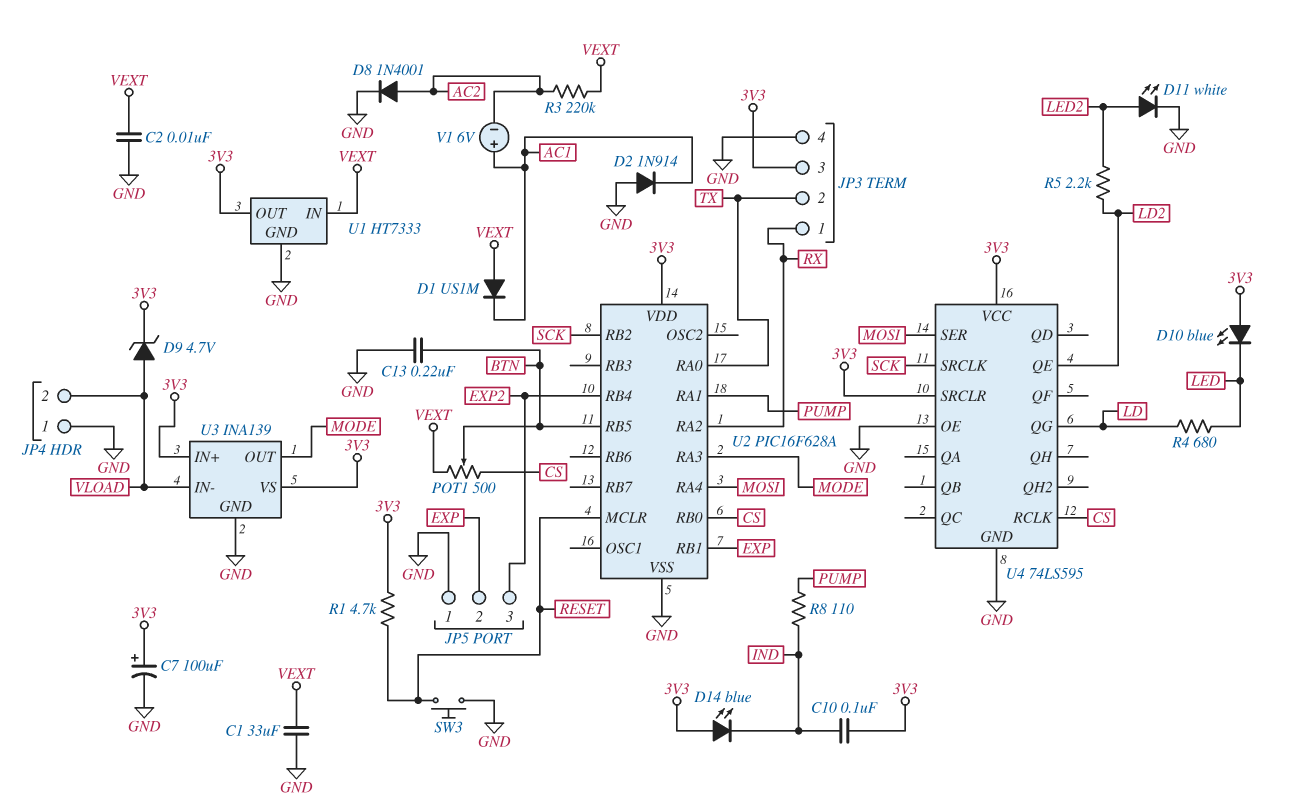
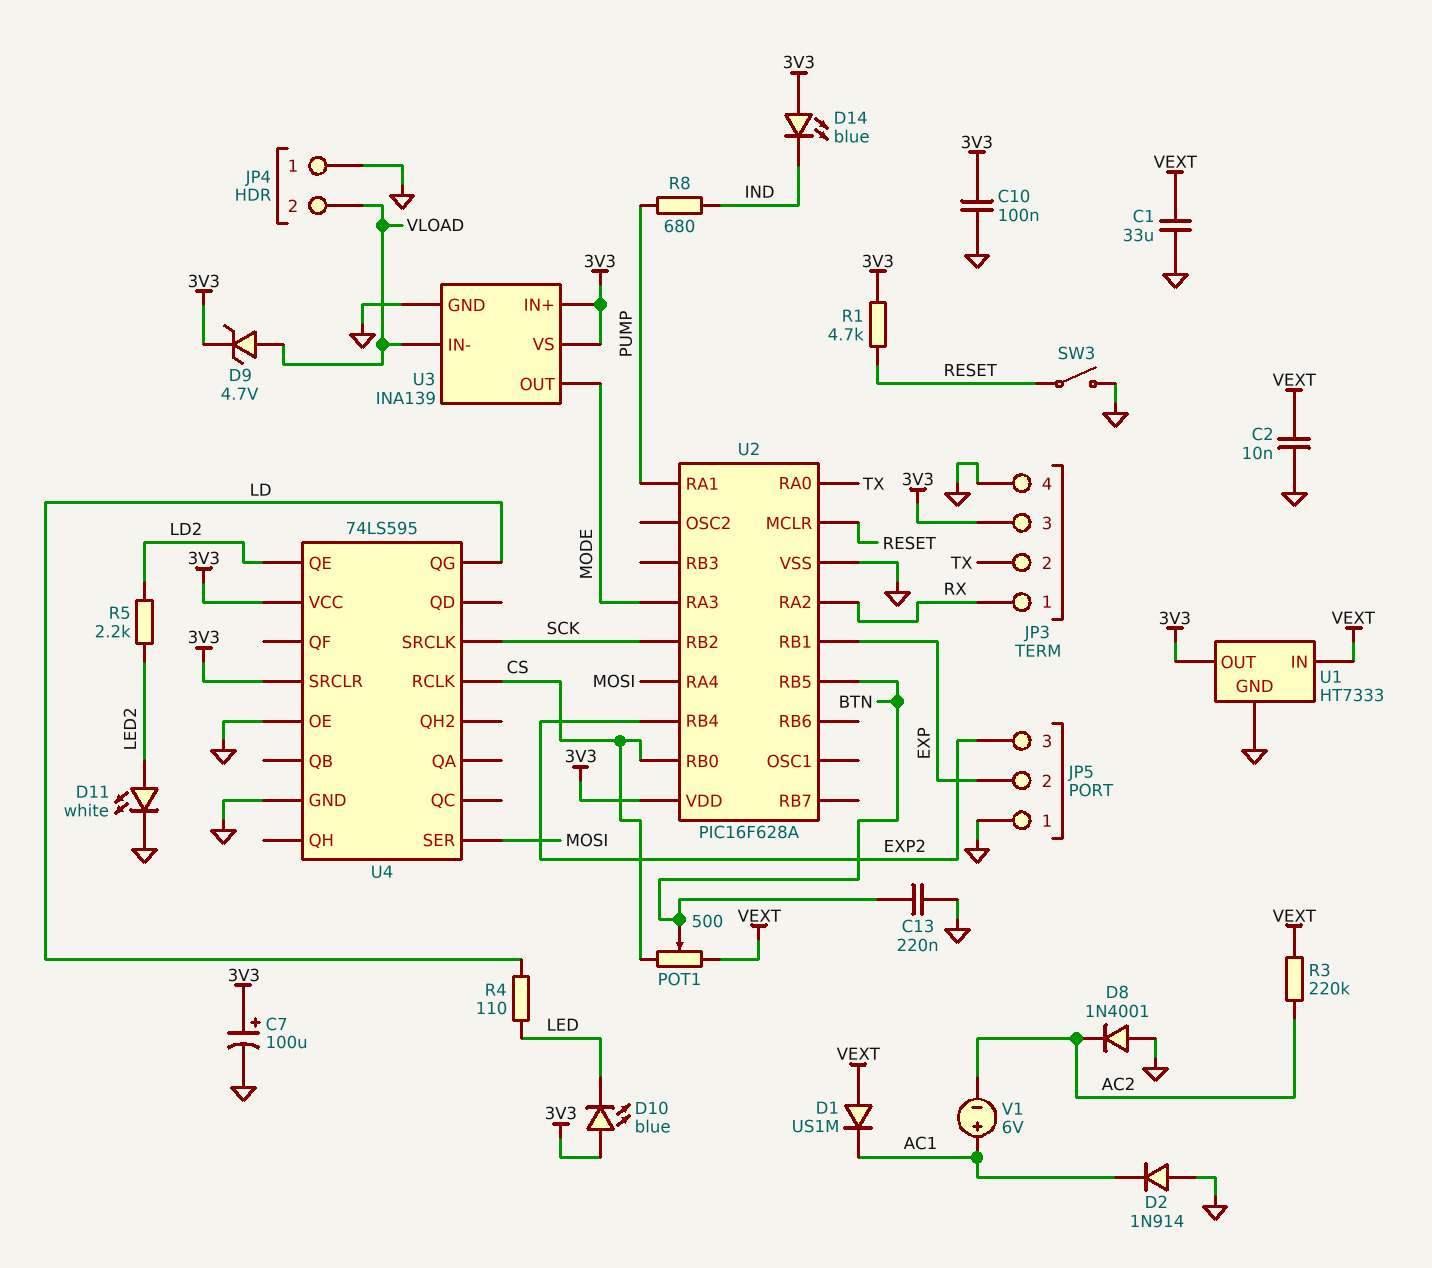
C10: 100nF (3V3, IND) -> 100nF (3V3, GND)
D8: diode 1N4001 (A AC2, K GND) -> diode 1N4001 (A GND, K AC2)
R4: 680 (LD, LED) -> 110 (LD, LED)
R8: 110 (IND, PUMP) -> 680 (IND, PUMP)
SW3: button (GND, RESET) -> switch (GND, RESET)

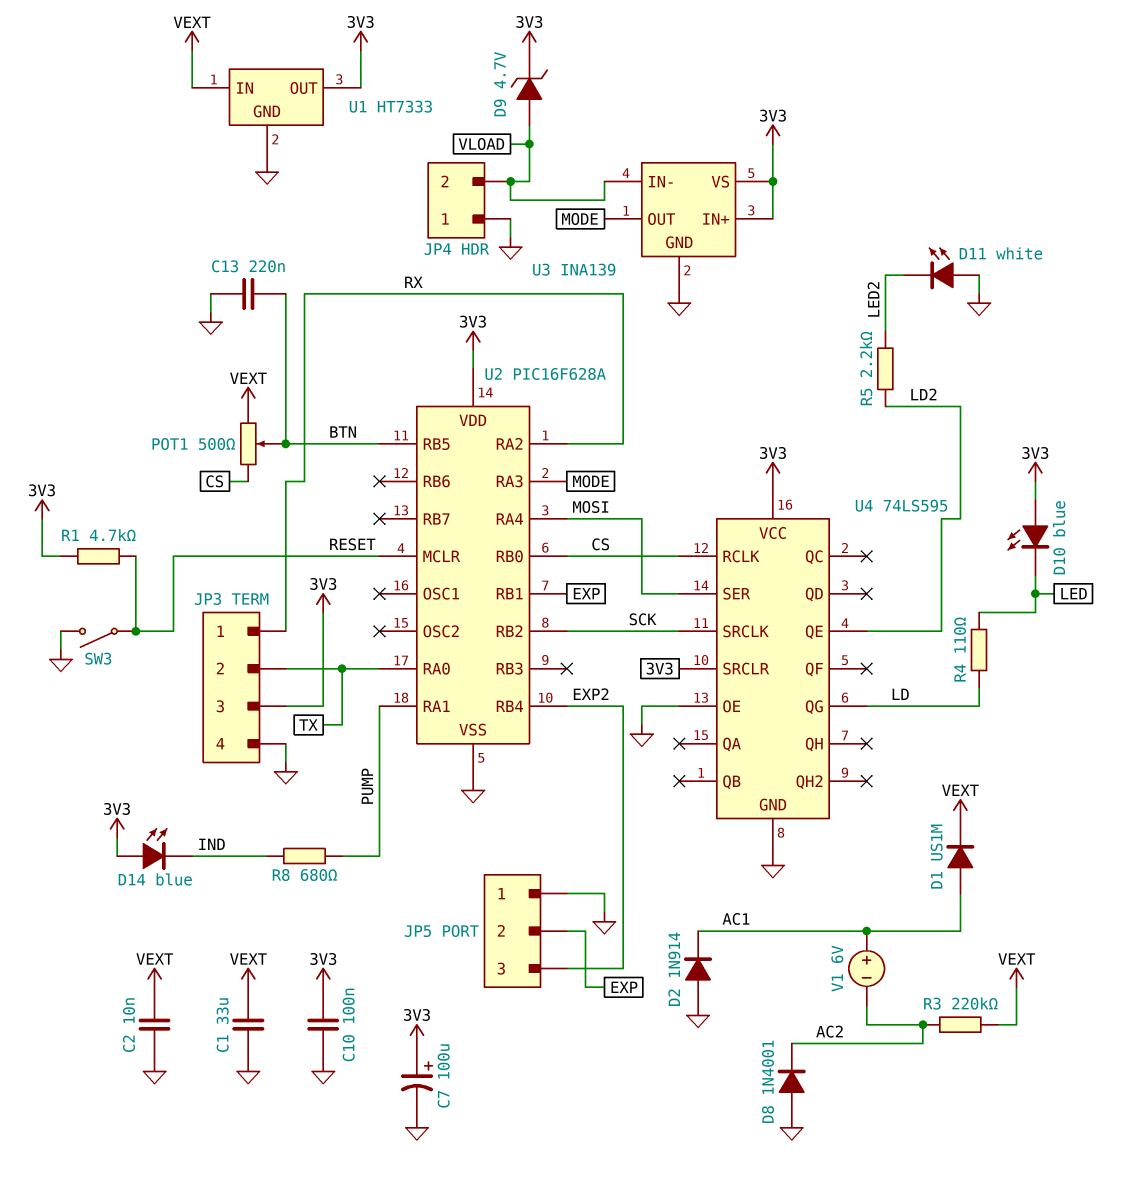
D1: diode US1M (A VEXT, K AC1) -> diode US1M (A AC1, K VEXT)
D11: LED white (A LED2, K GND) -> LED white (A GND, K LED2)

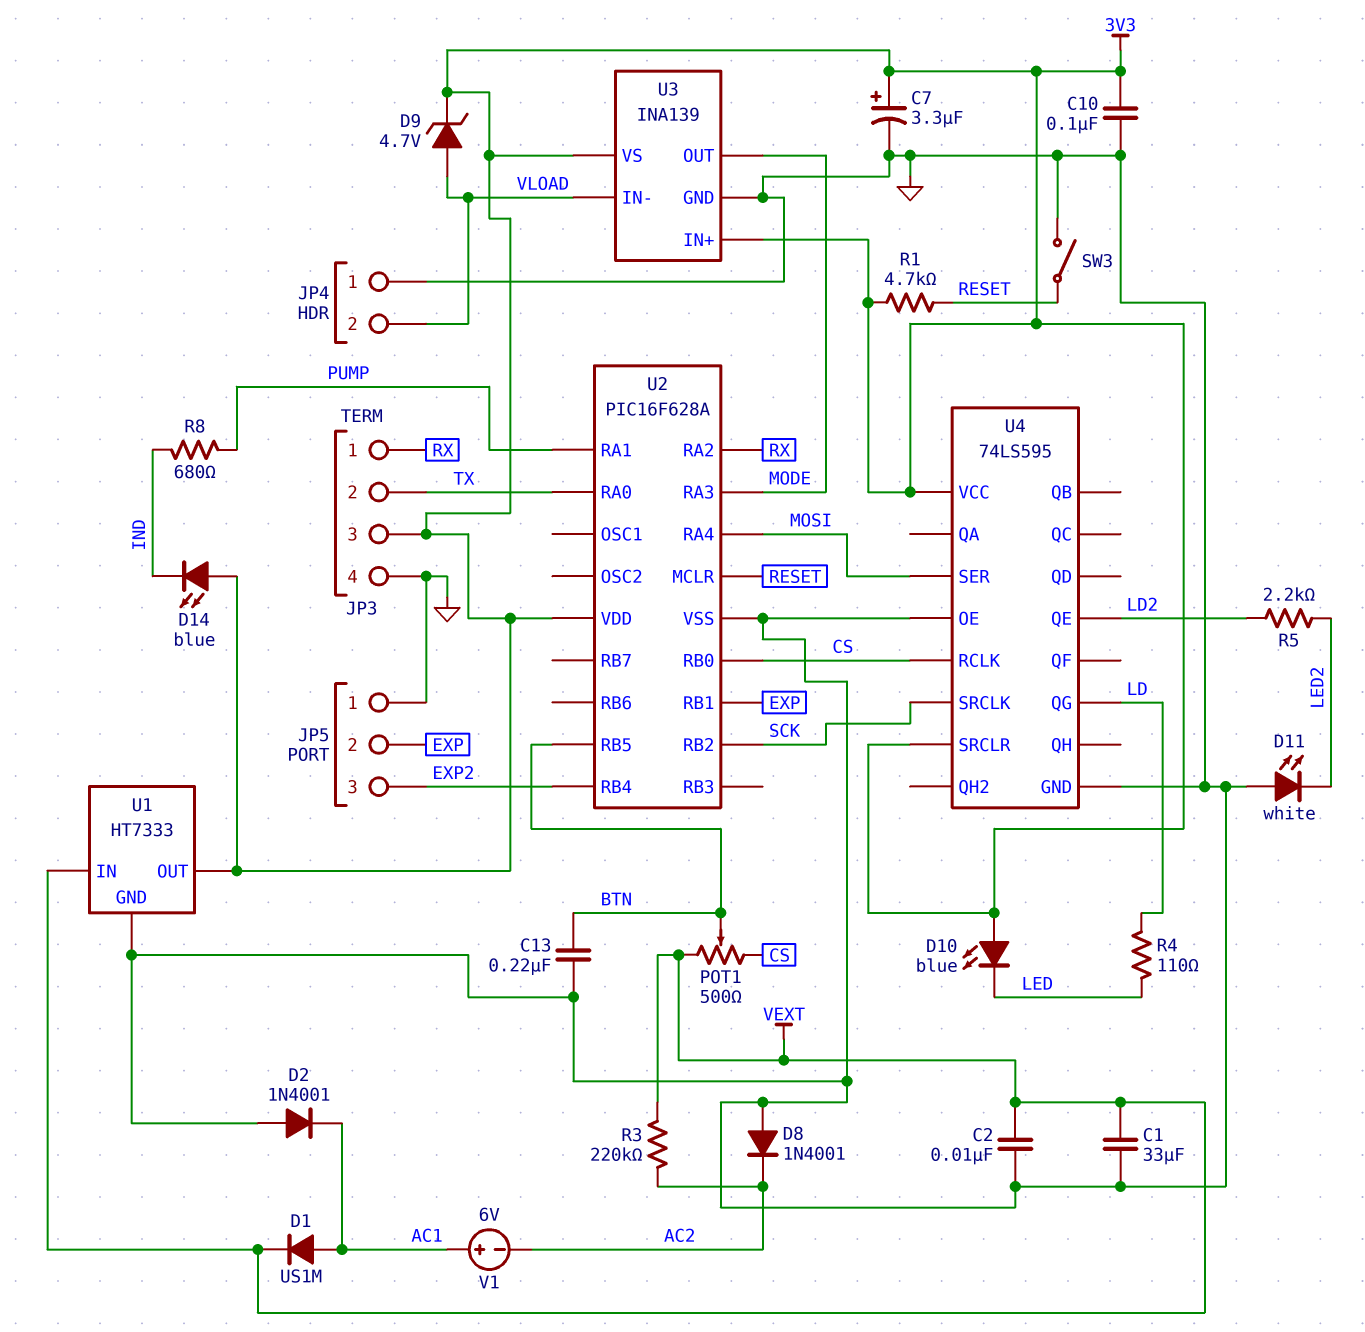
C7: 100uF (plus 3V3, minus GND) -> 3.3uF (plus 3V3, minus GND)
D2: diode 1N914 (A GND, K AC1) -> diode 1N4001 (A GND, K AC1)

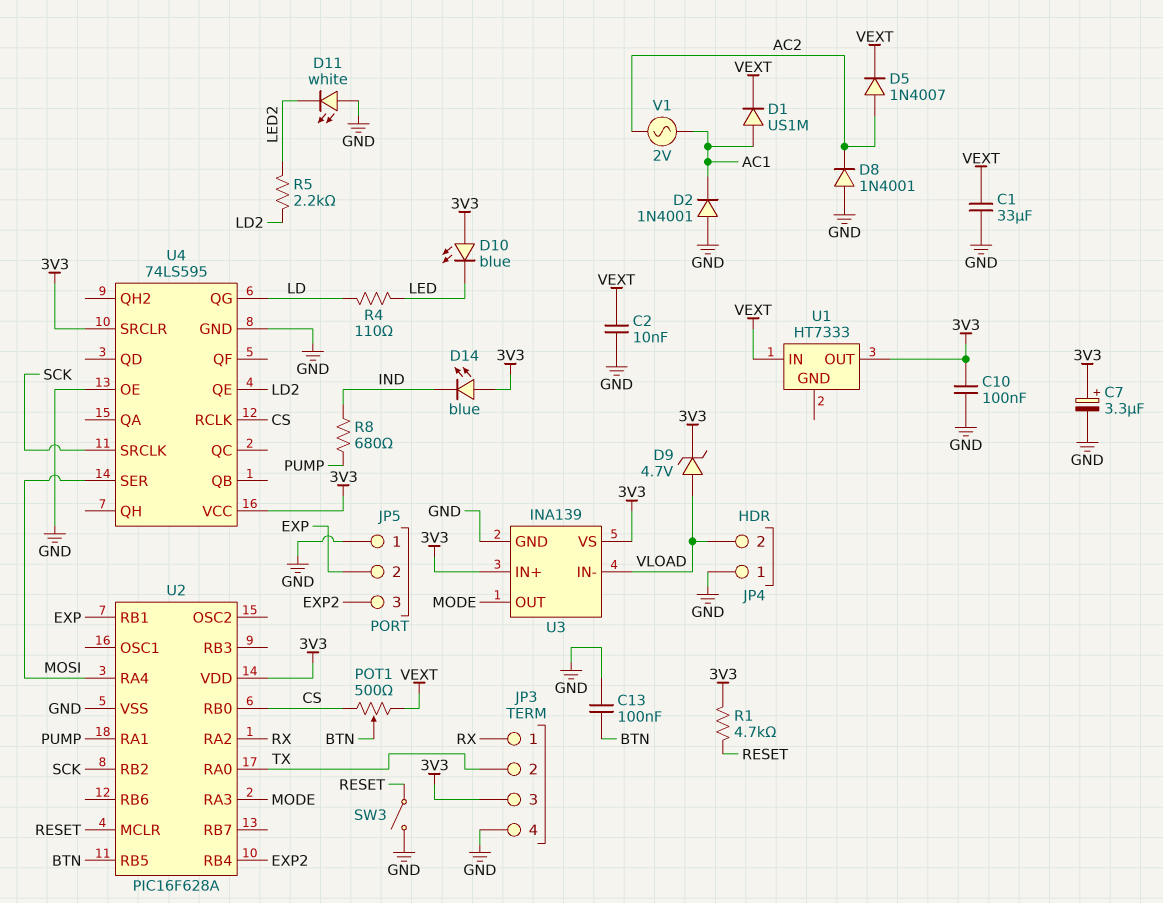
C13: 220nF (BTN, GND) -> 100nF (BTN, GND)
D5: none -> diode 1N4007 (A AC2, K VEXT)
R3: 220k (AC2, VEXT) -> none
U1 pin GND: GND -> none
V1: 6V (plus AC1, minus AC2) -> AC 2V (AC1, AC2)

